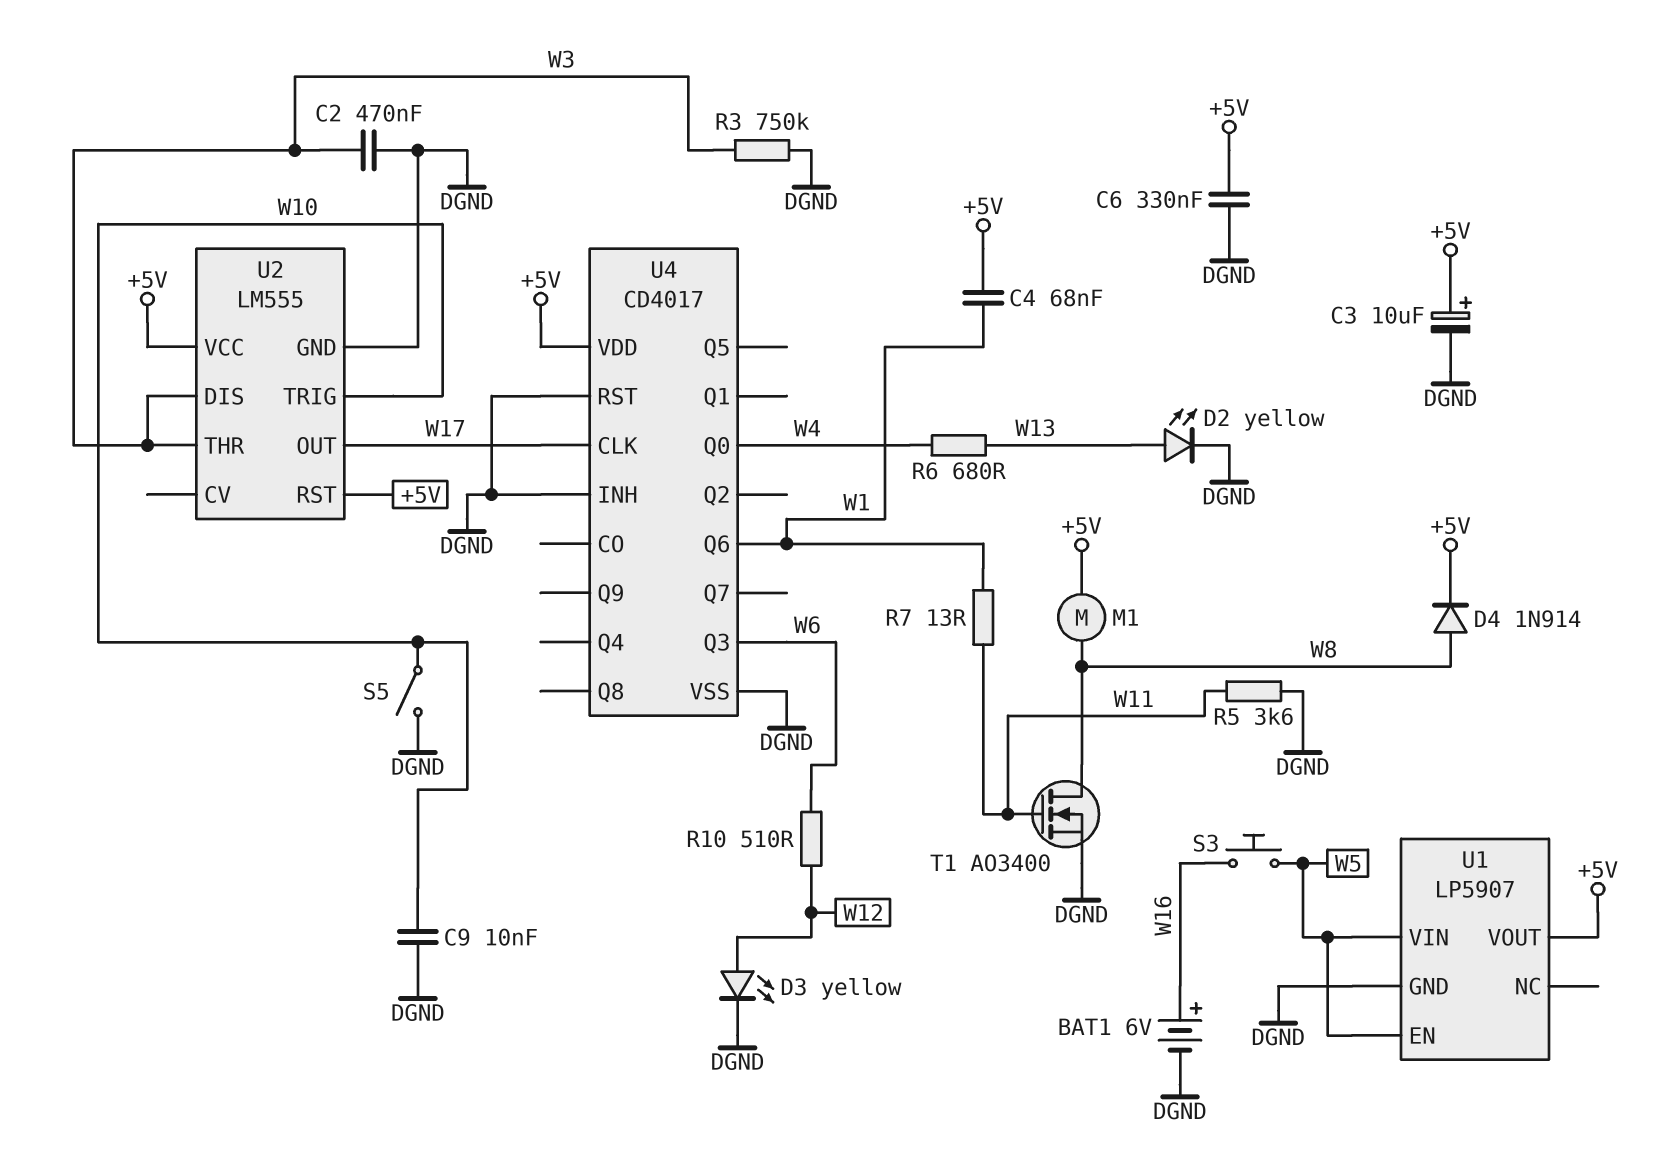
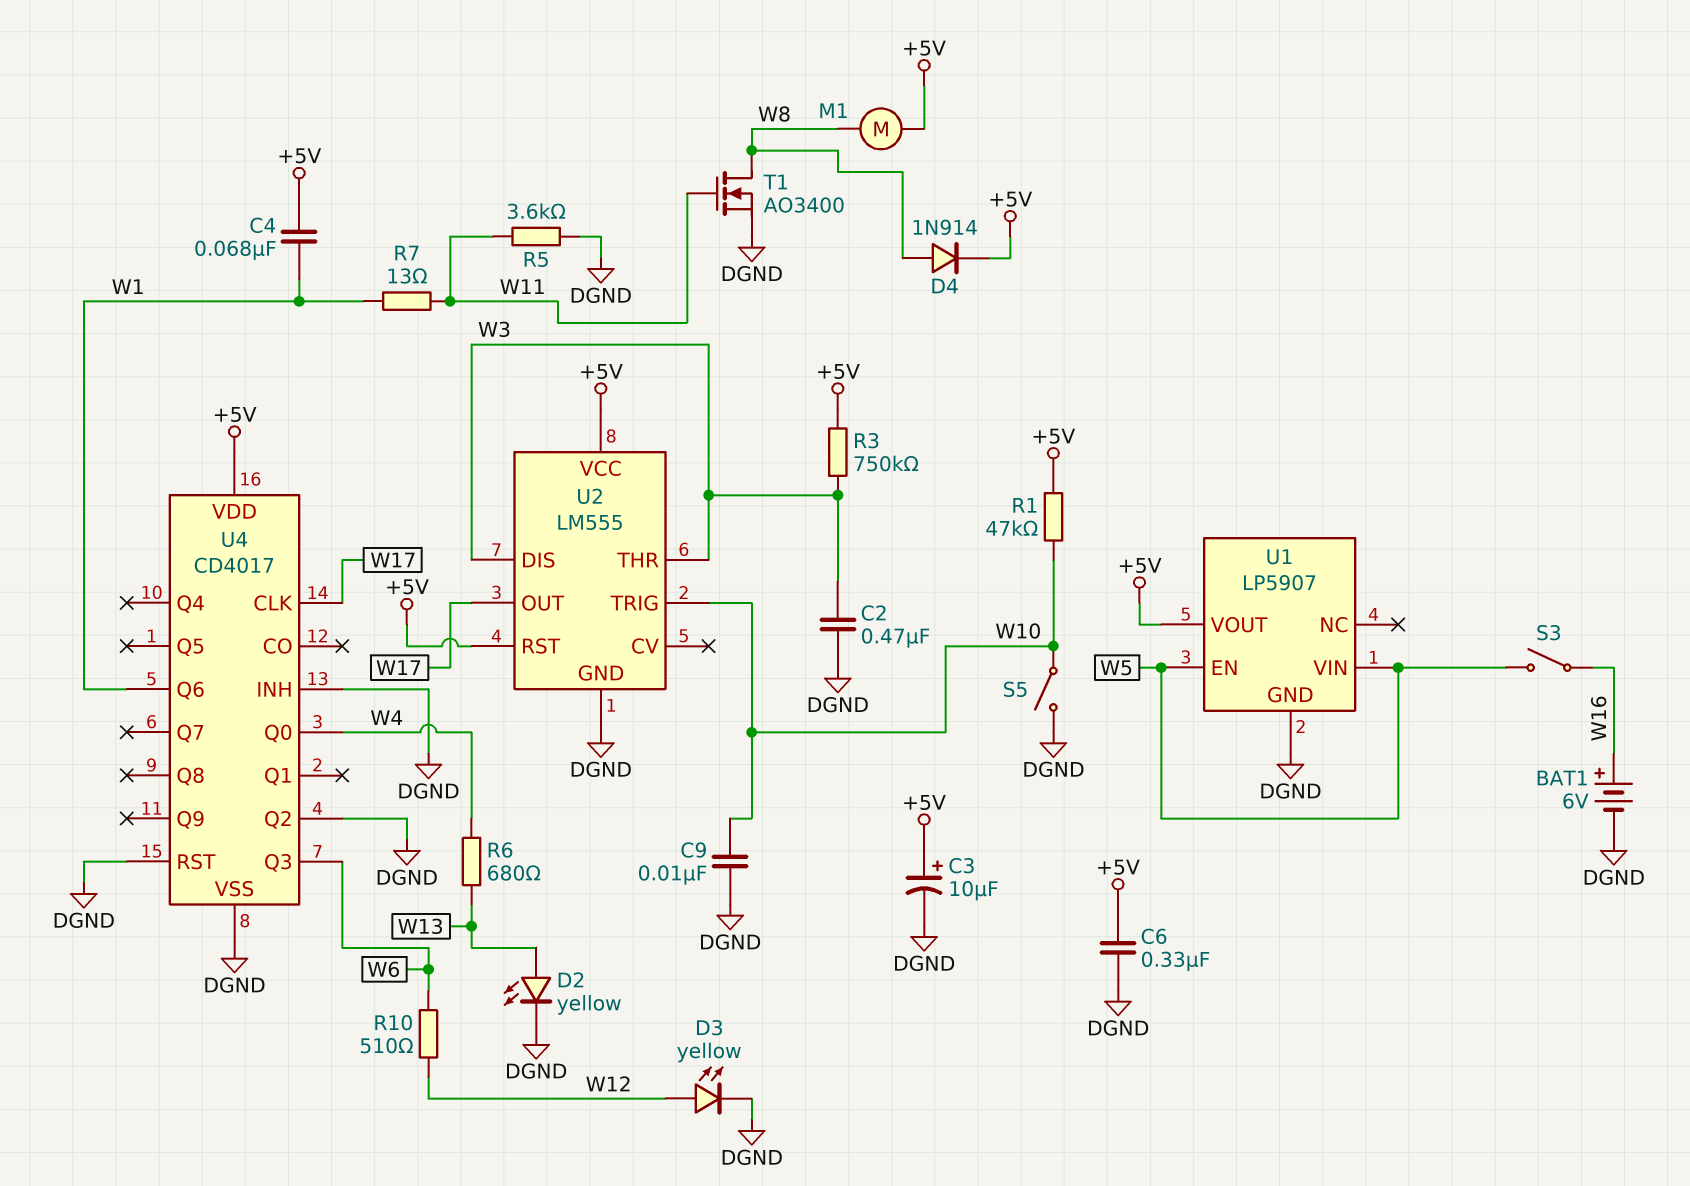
R1: none -> 47k (+5V, W10)
R3: 750k (DGND, W3) -> 750k (+5V, W3)
S3: button (W5, W16) -> switch (W5, W16)
U4 pin Q2: none -> DGND

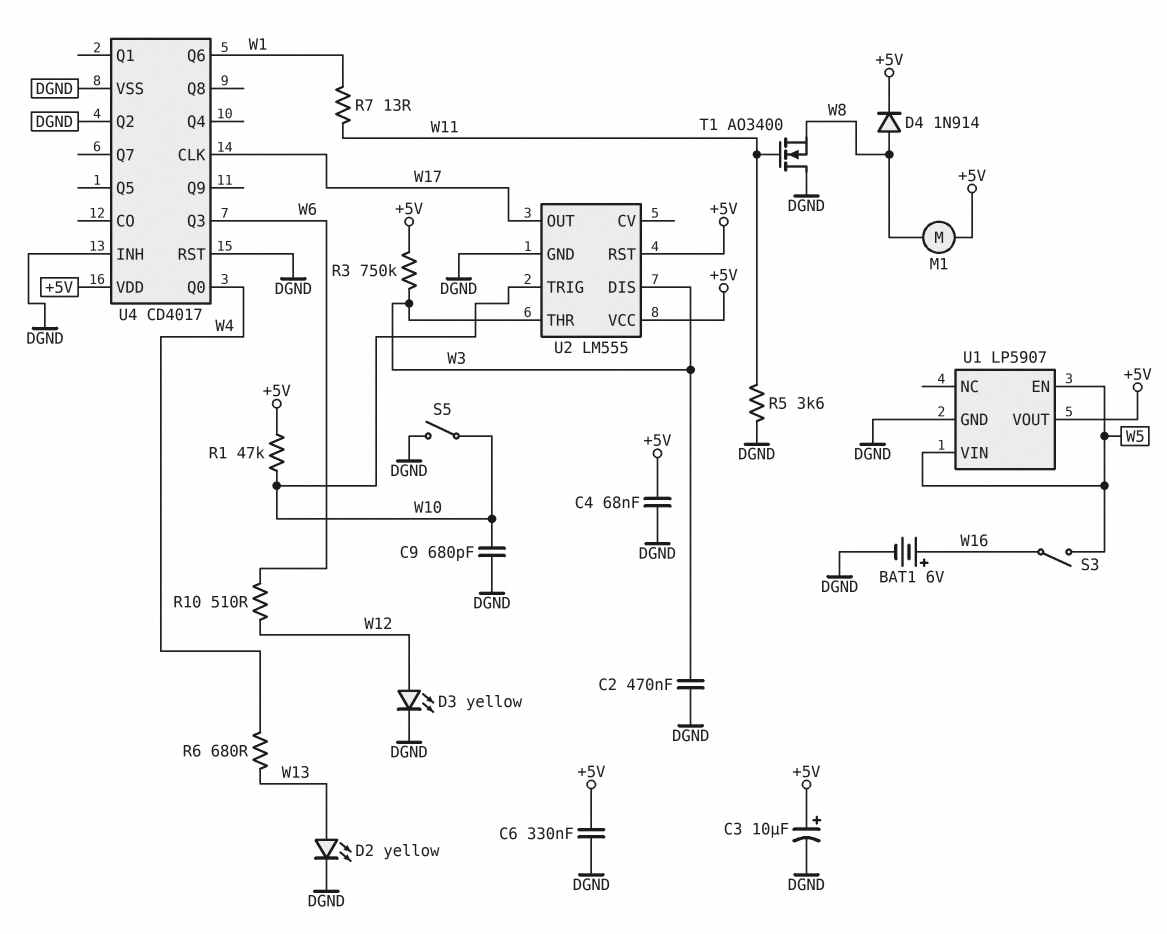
C4: 68nF (+5V, W1) -> 68nF (+5V, DGND)
C9: 10nF (DGND, W10) -> 680pF (DGND, W10)
T1: NMOS AO3400 (G W11, D W8, S DGND) -> NMOS AO3400 (G W11, D DGND, S W8)

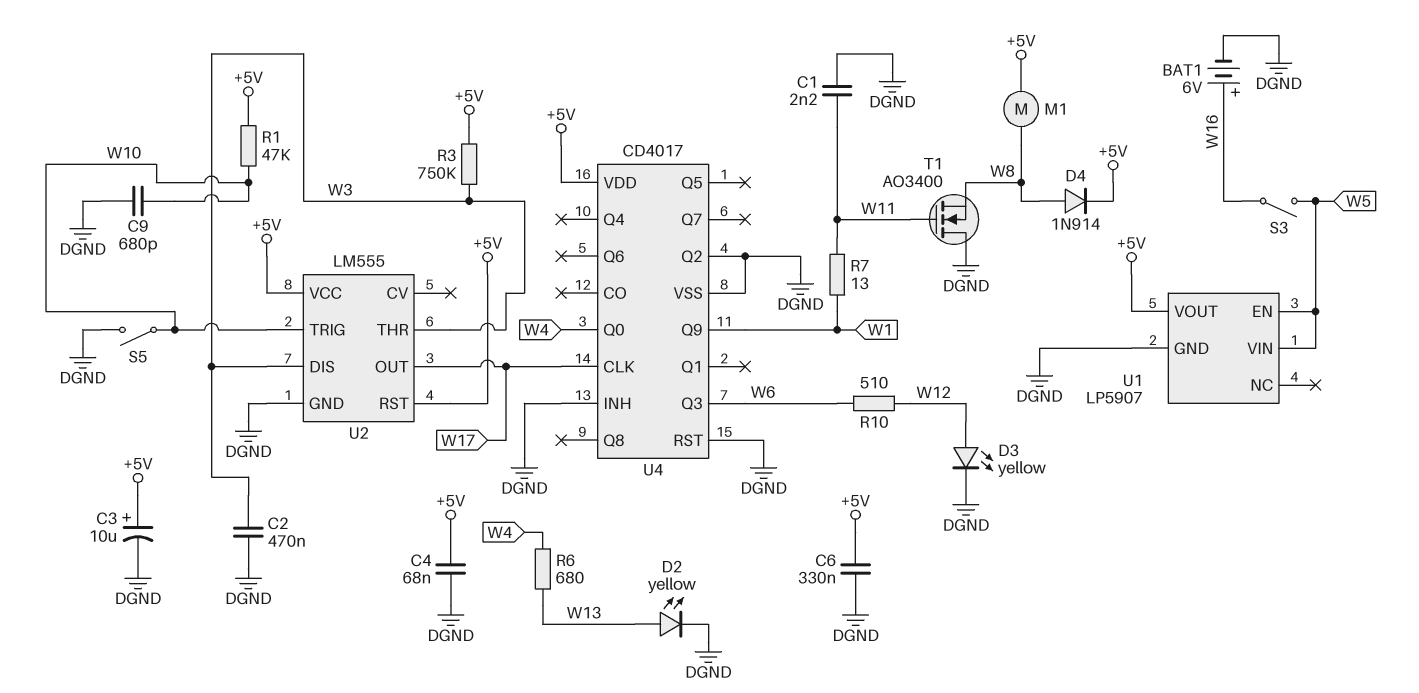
C1: none -> 2.2nF (DGND, W11)
R5: 3.6k (DGND, W11) -> none
U4 pin Q6: W1 -> none
U4 pin Q9: none -> W1

